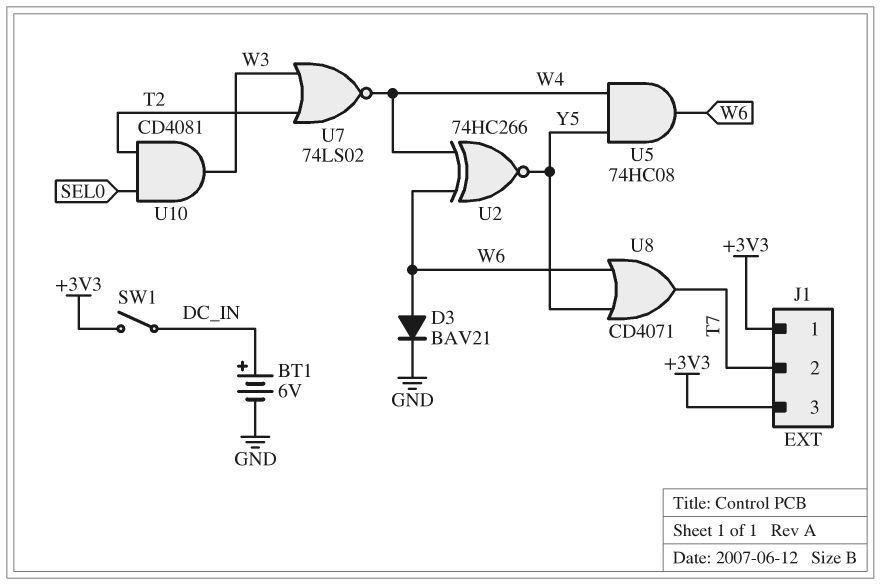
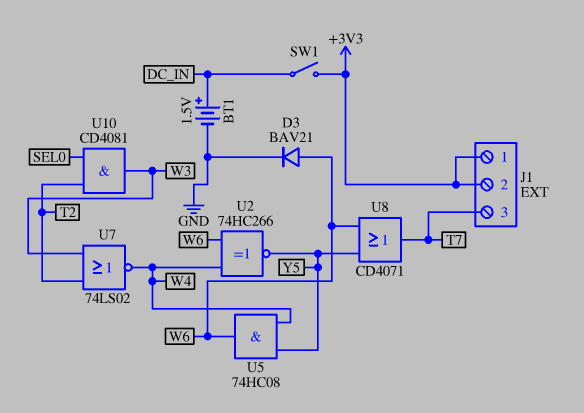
BT1: 6V (plus DC_IN, minus GND) -> 1.5V (plus DC_IN, minus GND)
J1 pin 2: T7 -> +3V3
J1 pin 3: +3V3 -> T7

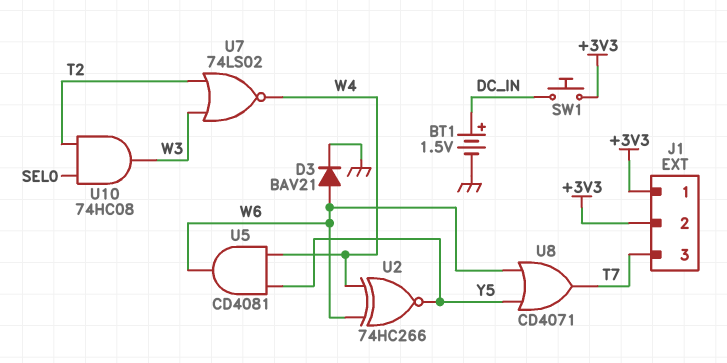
SW1: switch (+3V3, DC_IN) -> button (+3V3, DC_IN)
U5: AND 74HC08 (in W4, in Y5, out W6) -> AND CD4081 (in W4, in Y5, out W6)
U10: AND CD4081 (in SEL0, in T2, out W3) -> AND 74HC08 (in SEL0, in T2, out W3)

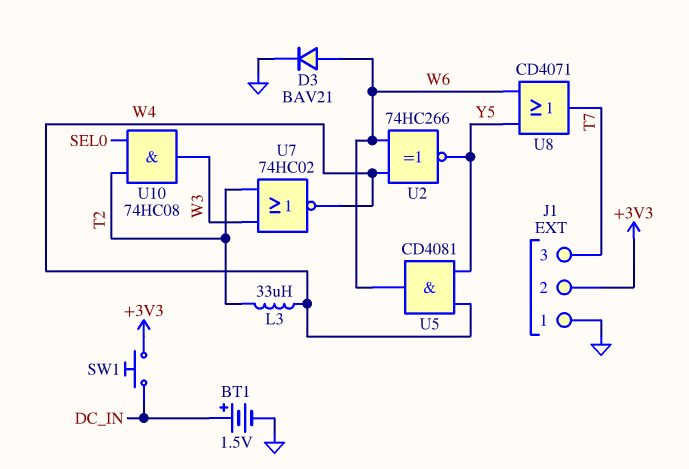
J1 pin 1: +3V3 -> GND
L3: none -> 33uH (T2, W4)
U7: NOR 74LS02 (in T2, in W3, out W4) -> NOR 74HC02 (in T2, in W3, out W4)

